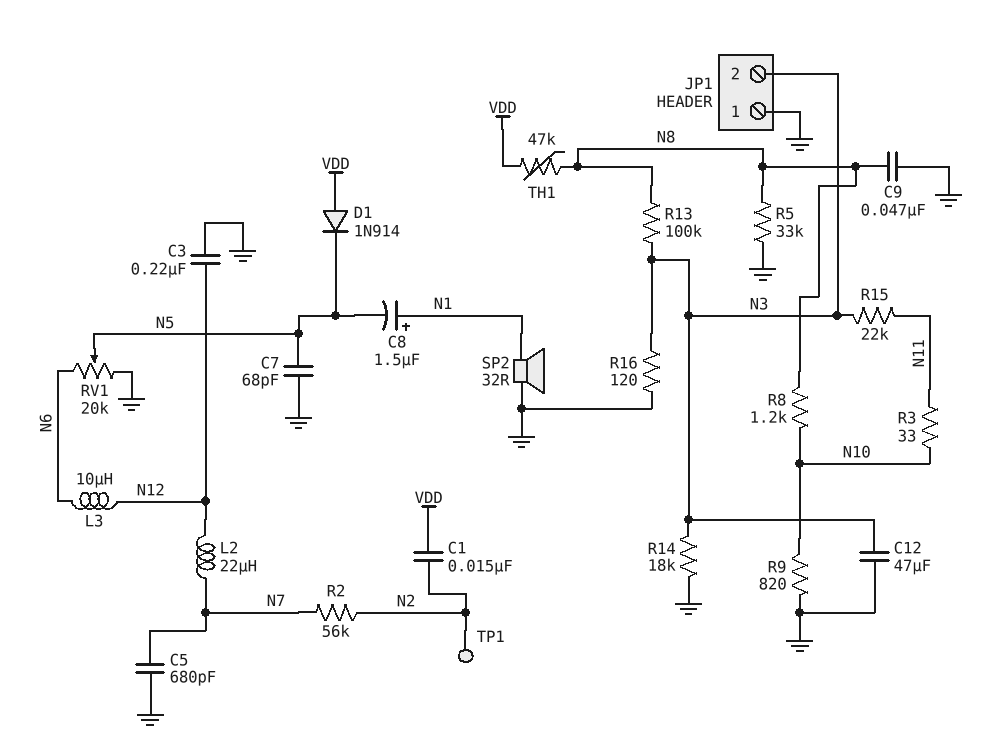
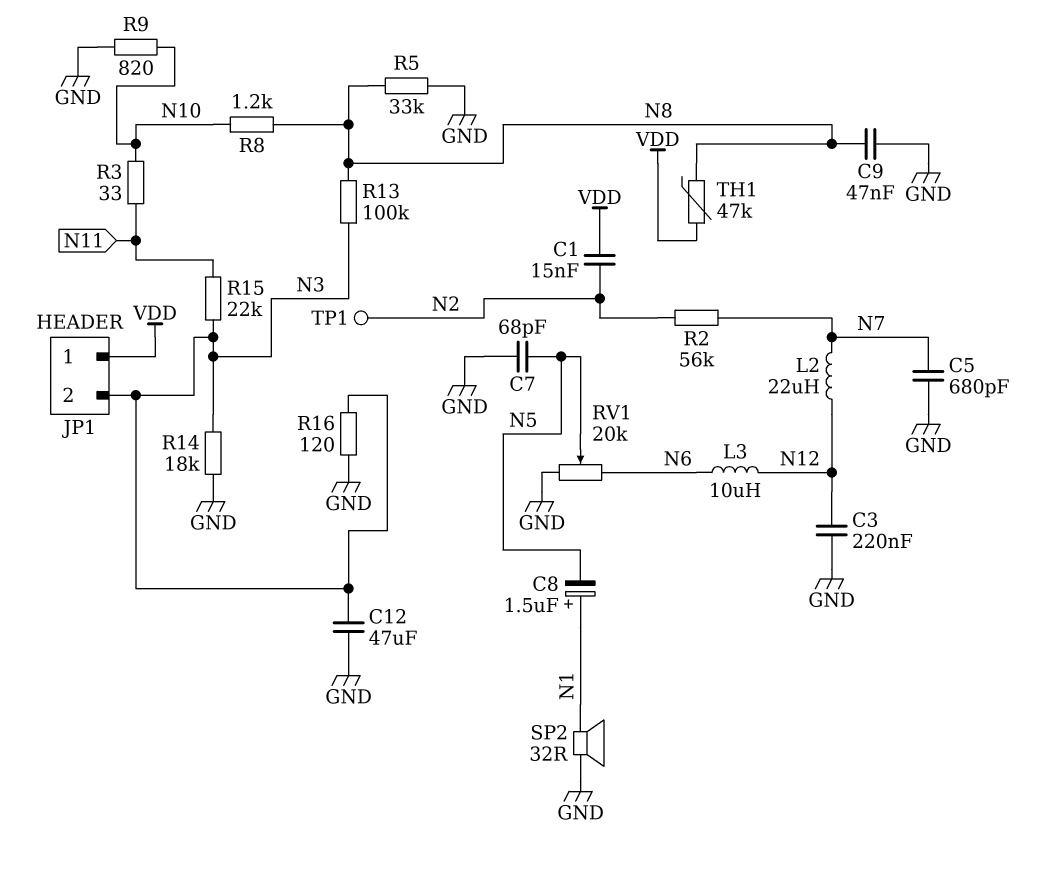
D1: diode 1N914 (A VDD, K N5) -> none
JP1 pin 1: GND -> VDD

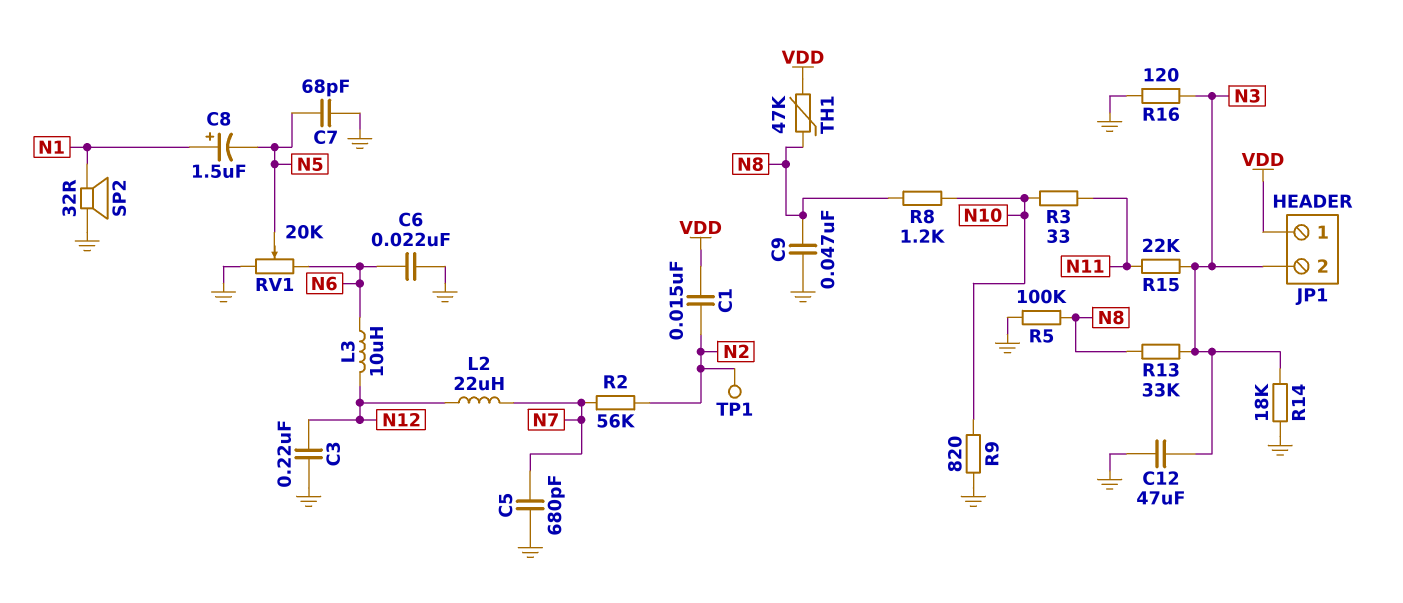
C6: none -> 22nF (GND, N6)
R5: 33k (GND, N8) -> 100k (GND, N8)
R13: 100k (N3, N8) -> 33k (N3, N8)

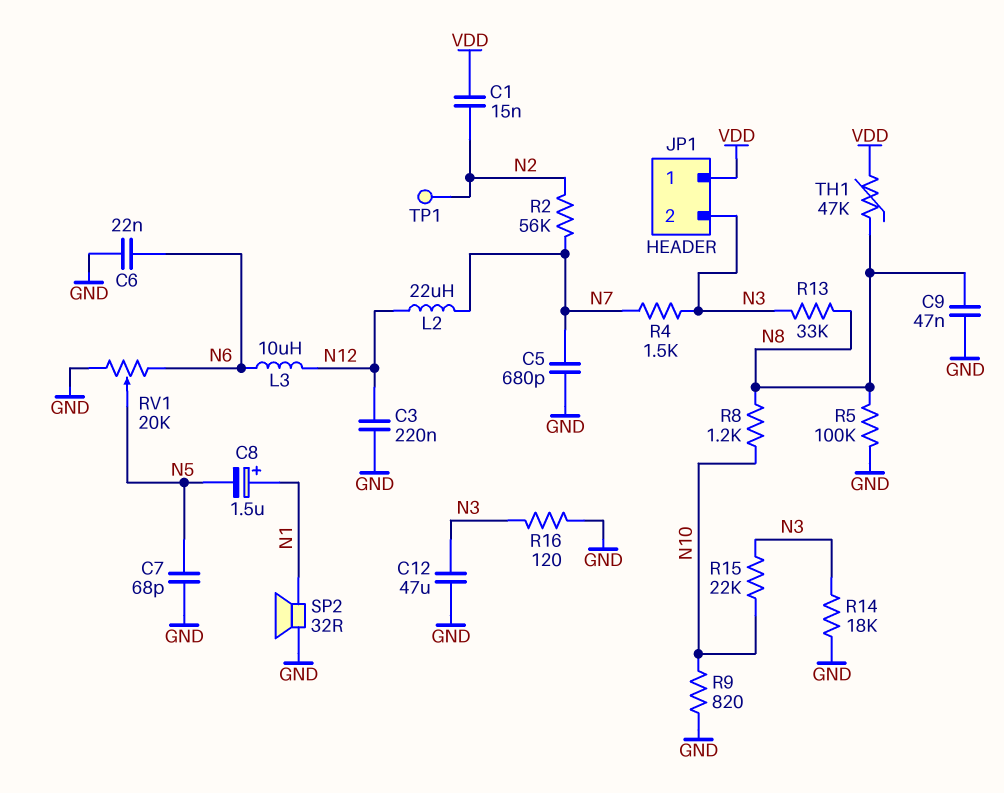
R3: 33 (N10, N11) -> none
R4: none -> 1.5k (N3, N7)
R15: 22k (N3, N11) -> 22k (N3, N10)

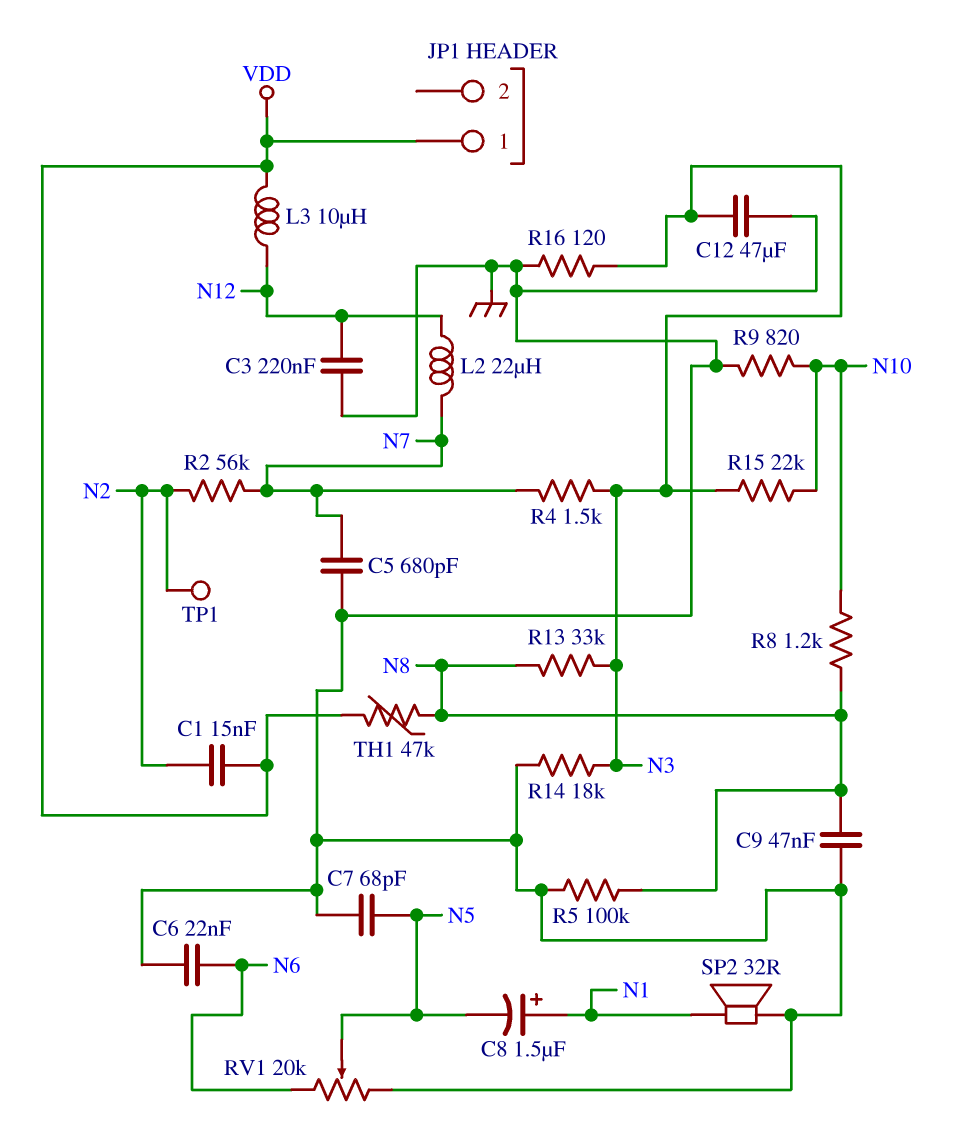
JP1 pin 2: N3 -> none
L3: 10uH (N6, N12) -> 10uH (N12, VDD)

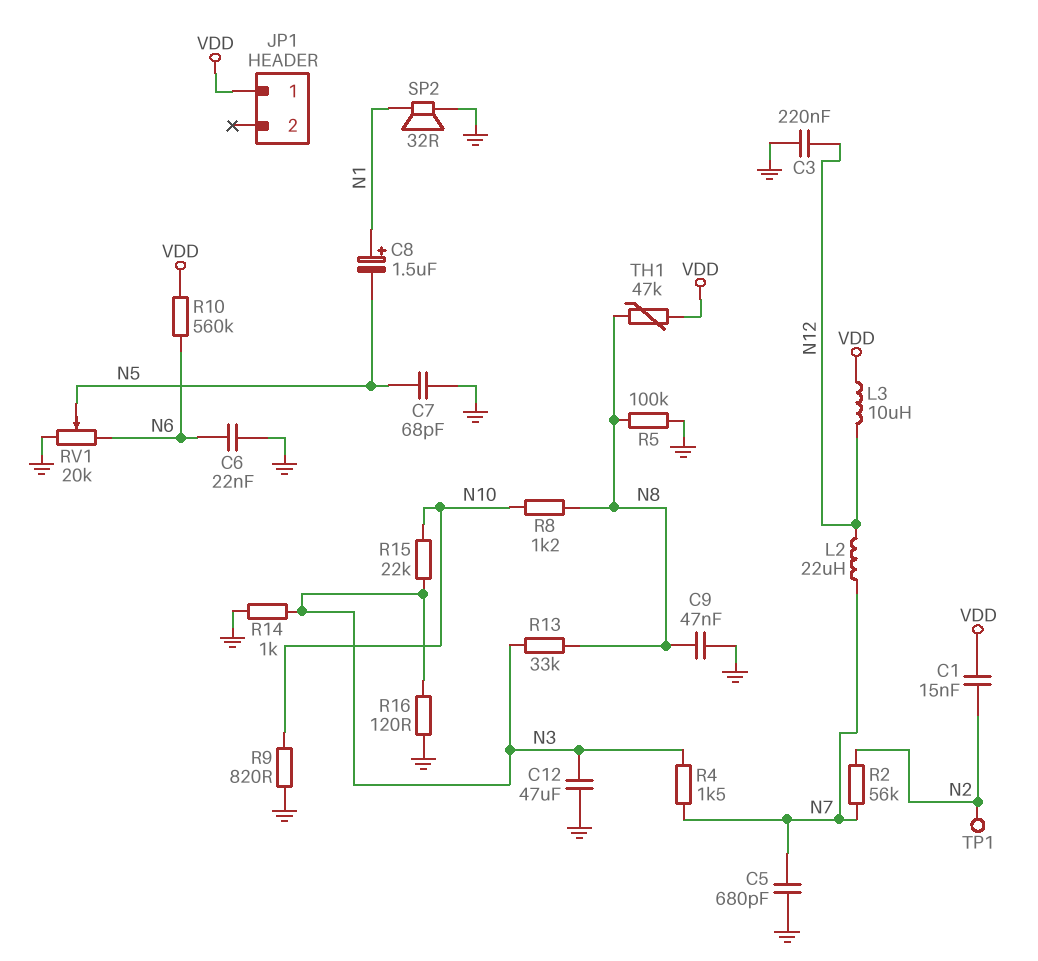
R10: none -> 560k (N6, VDD)
R14: 18k (GND, N3) -> 1k (GND, N3)

